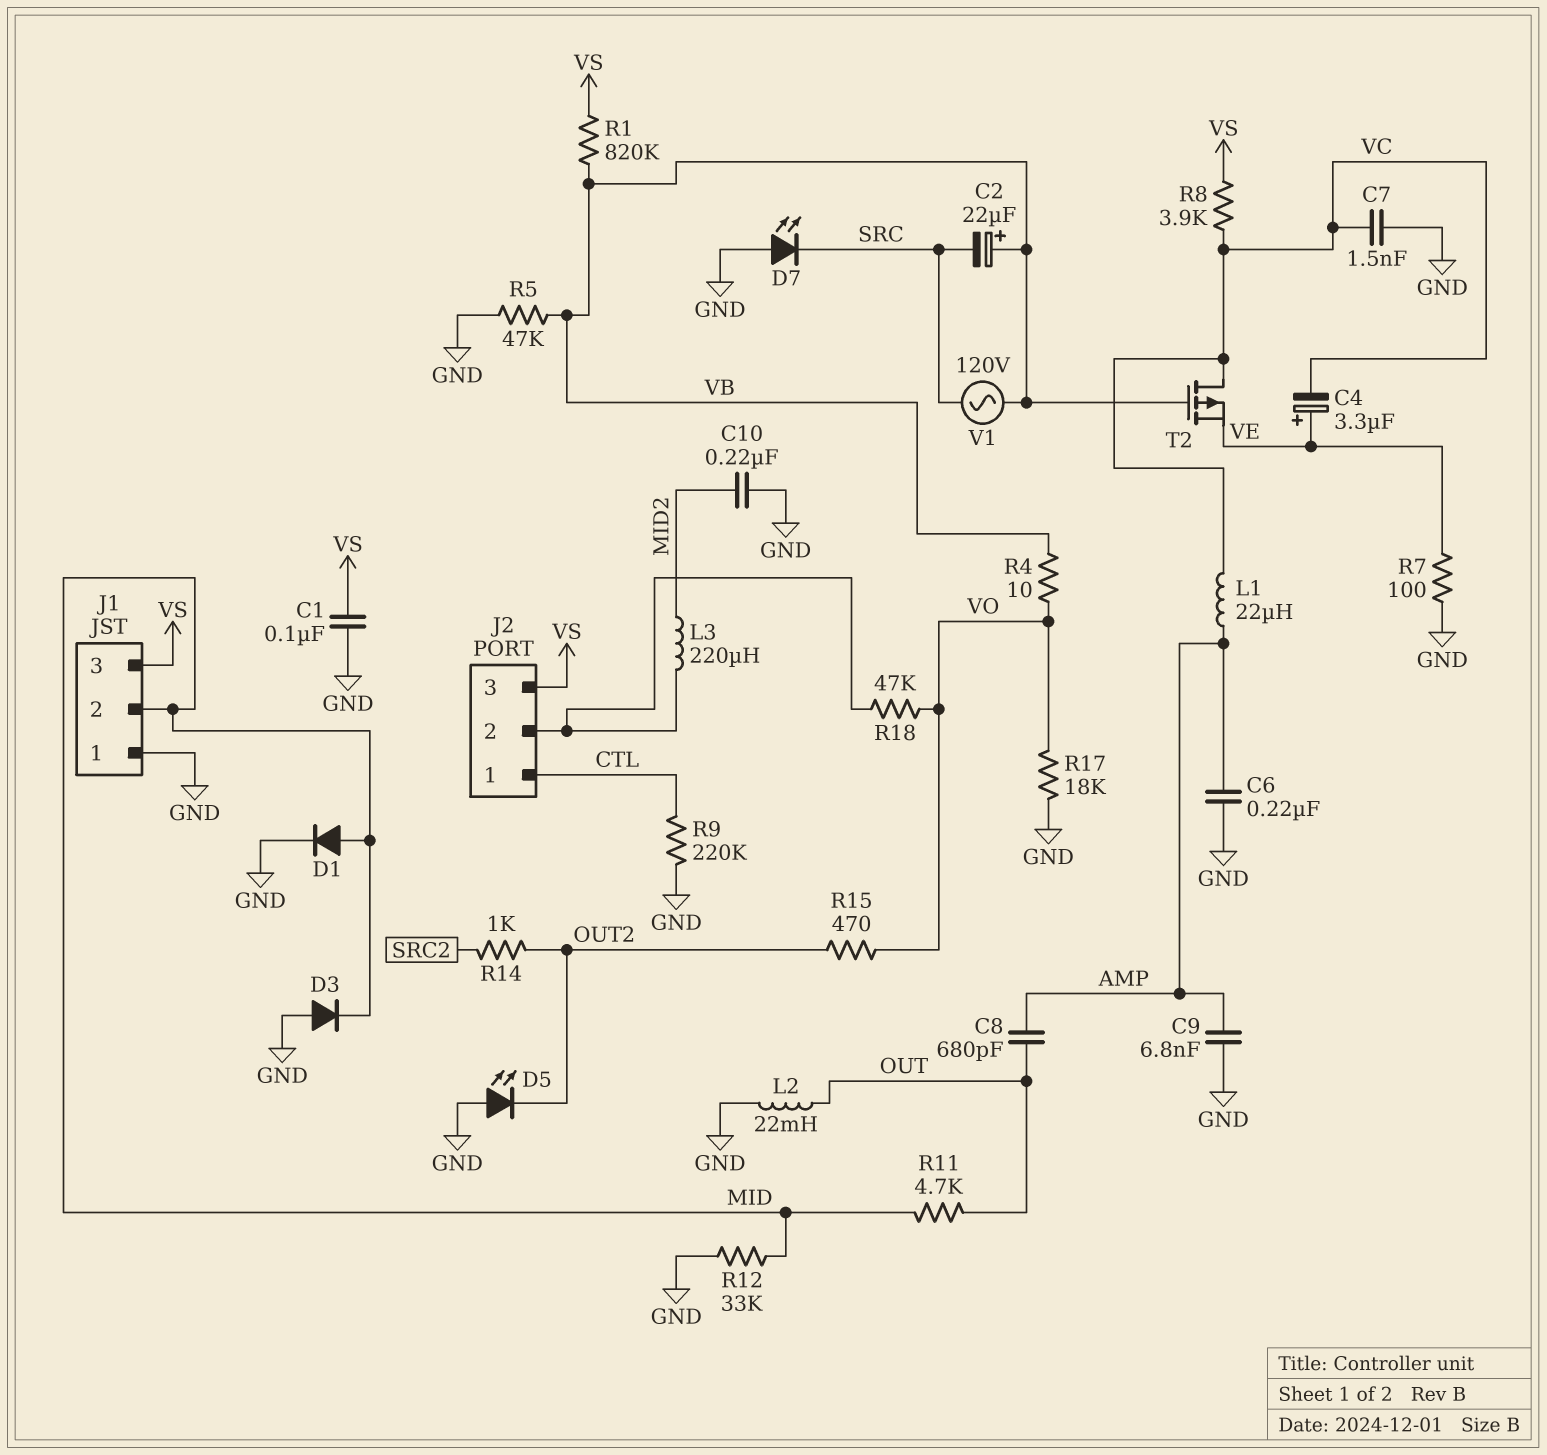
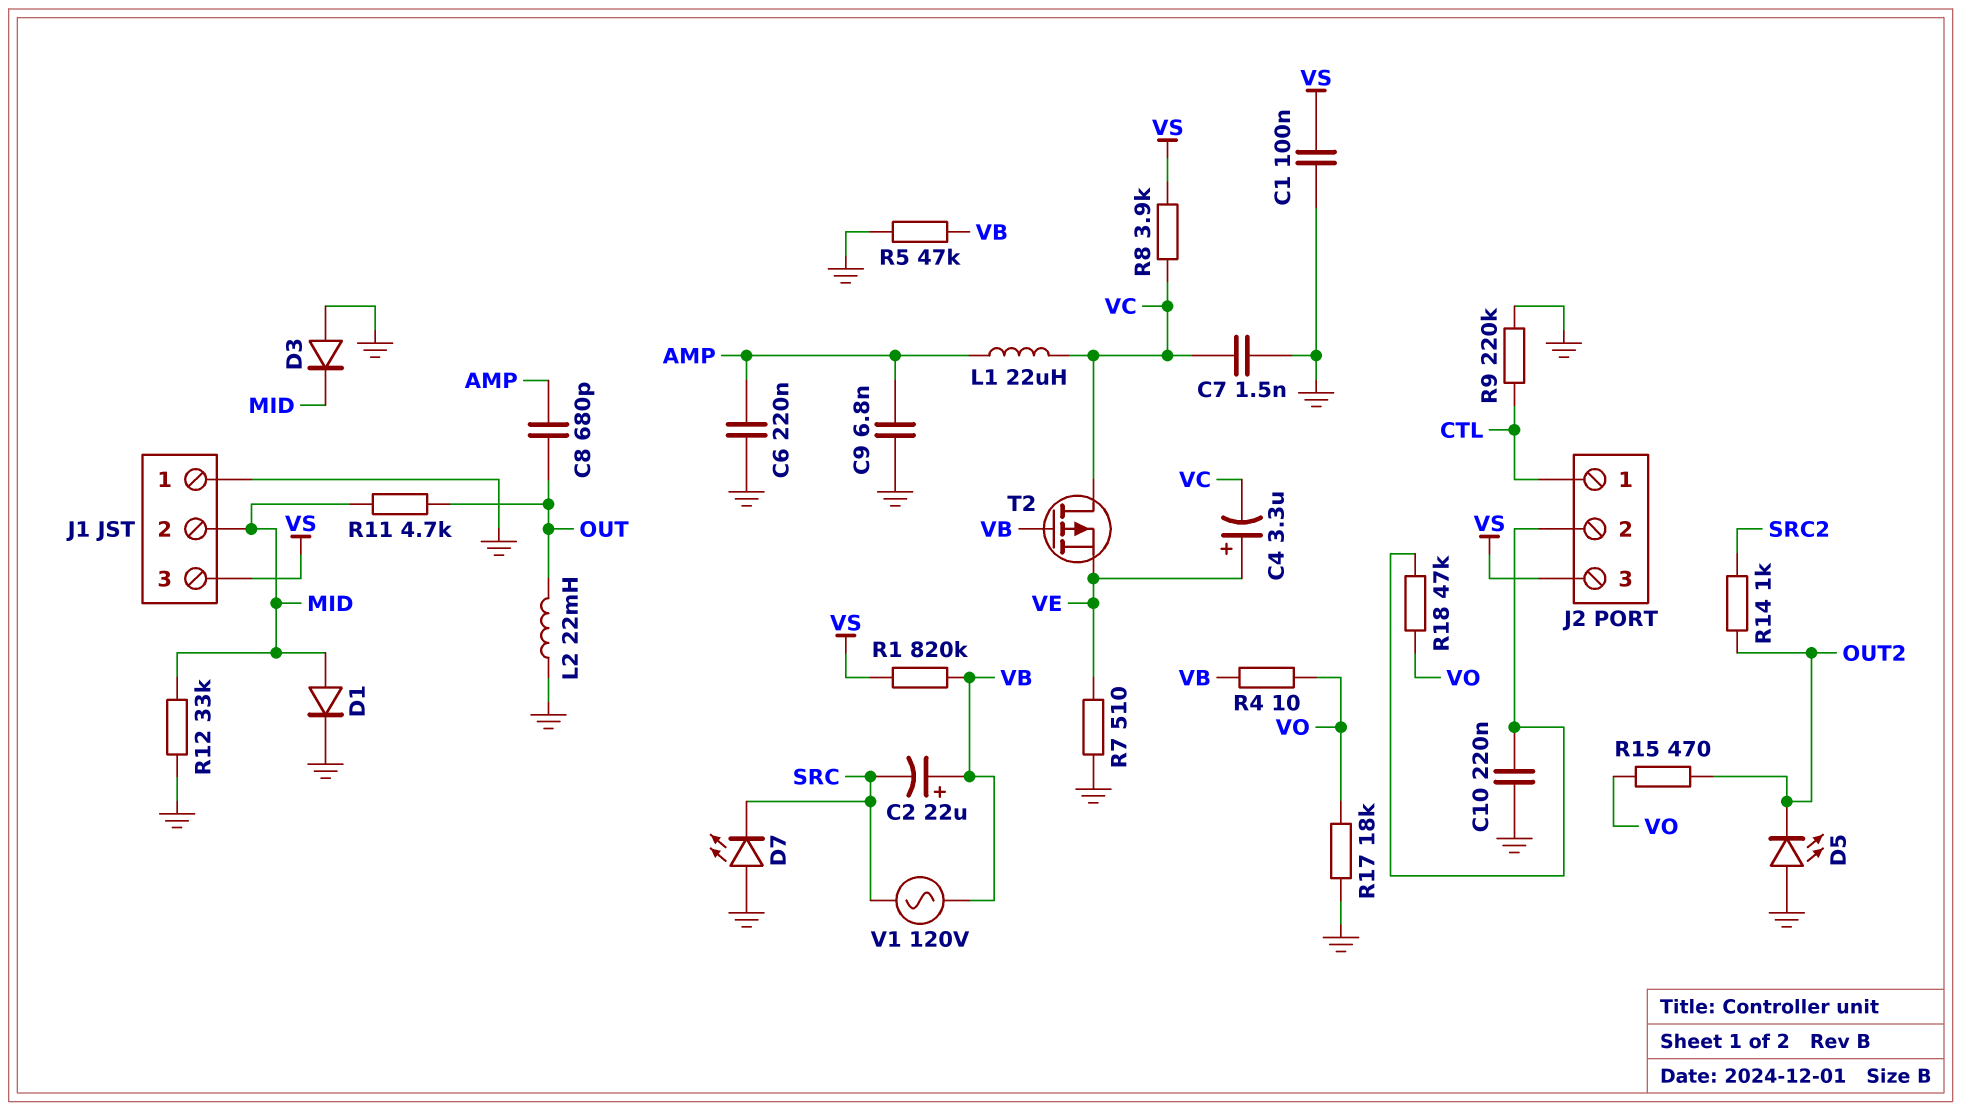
C10: 220nF (GND, MID2) -> 220nF (GND, J2/2)
L3: 220uH (J2/2, MID2) -> none
R7: 100 (GND, VE) -> 510 (GND, VE)

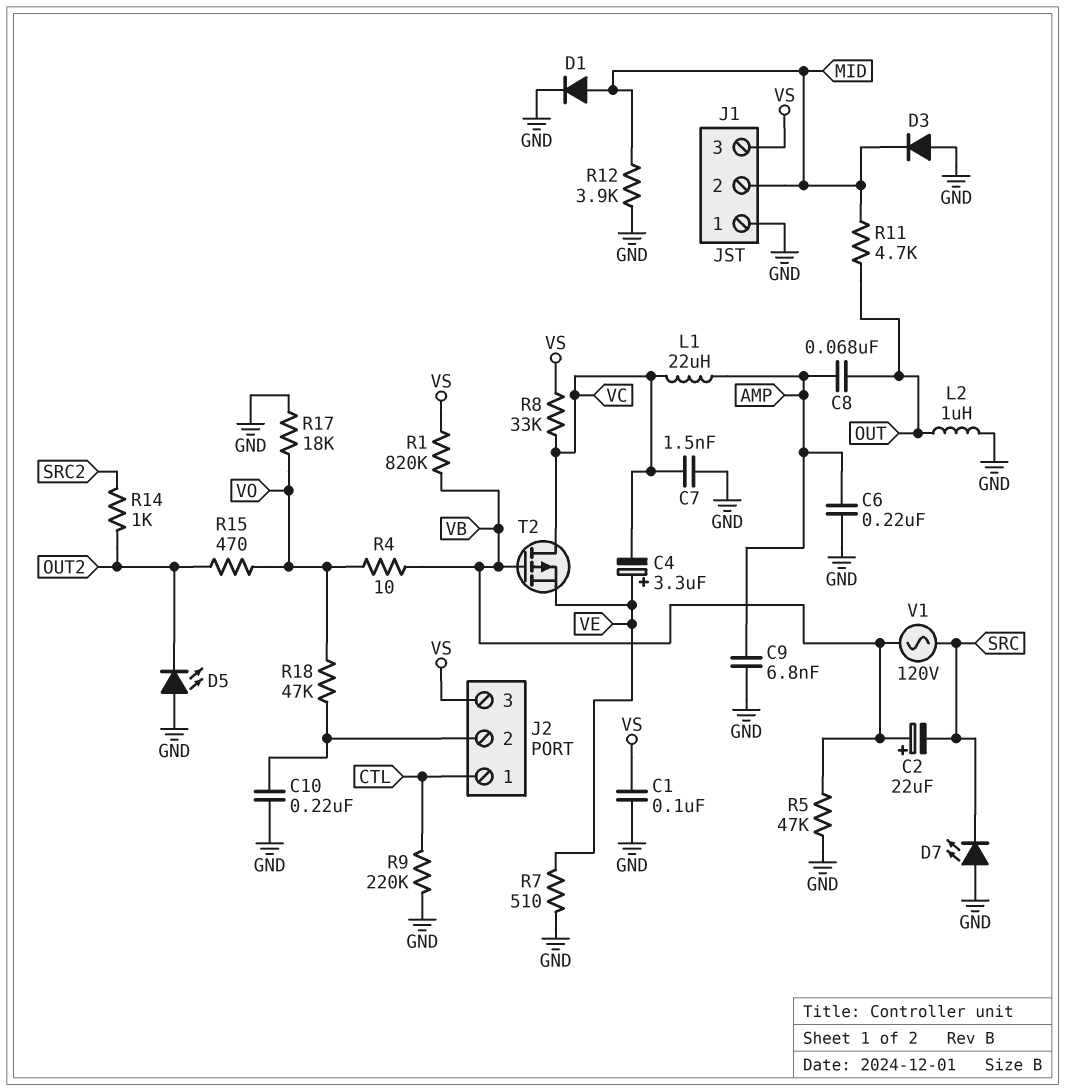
C8: 680pF (AMP, OUT) -> 68nF (AMP, OUT)
L2: 22mH (GND, OUT) -> 1uH (GND, OUT)
R8: 3.9k (VC, VS) -> 33k (VC, VS)
R12: 33k (GND, MID) -> 3.9k (GND, MID)

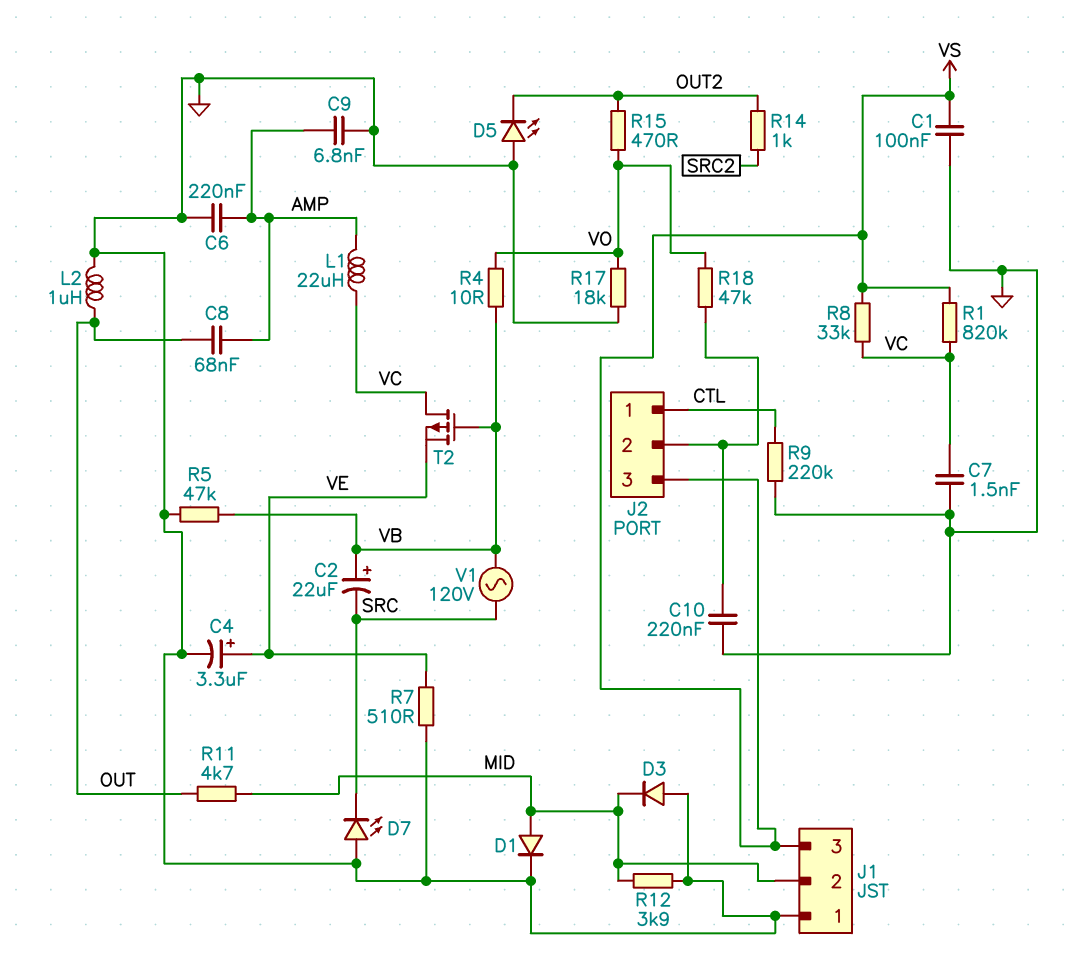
C4: 3.3uF (plus VE, minus VC) -> 3.3uF (plus VE, minus GND)
R1: 820k (VB, VS) -> 820k (VC, VS)

